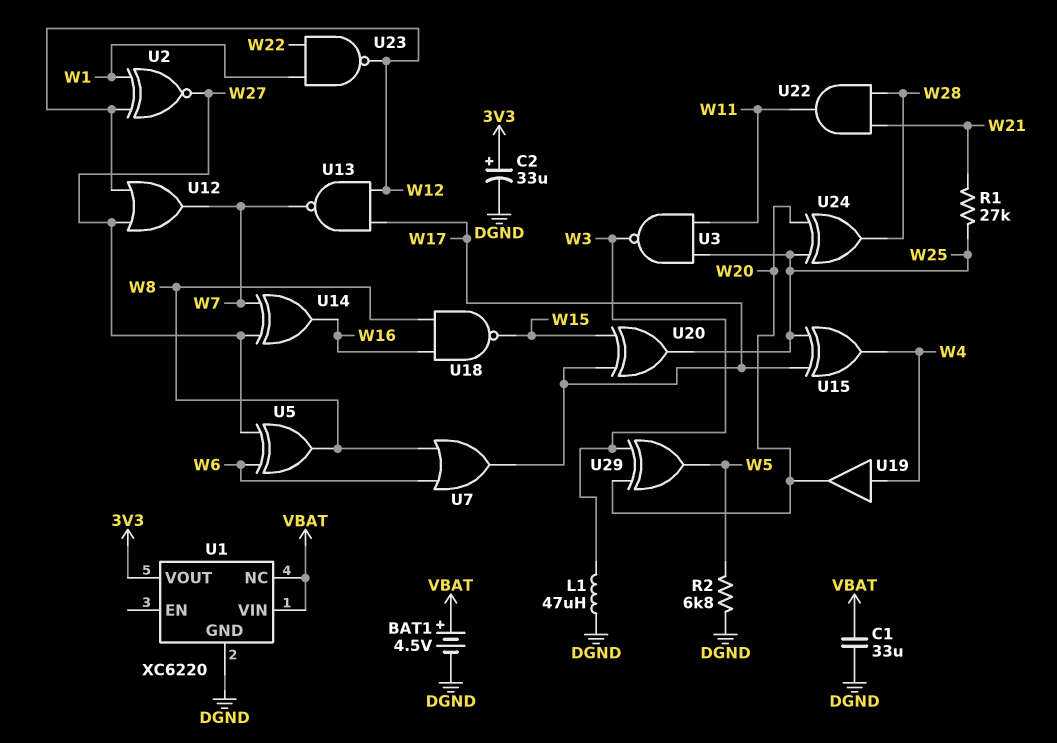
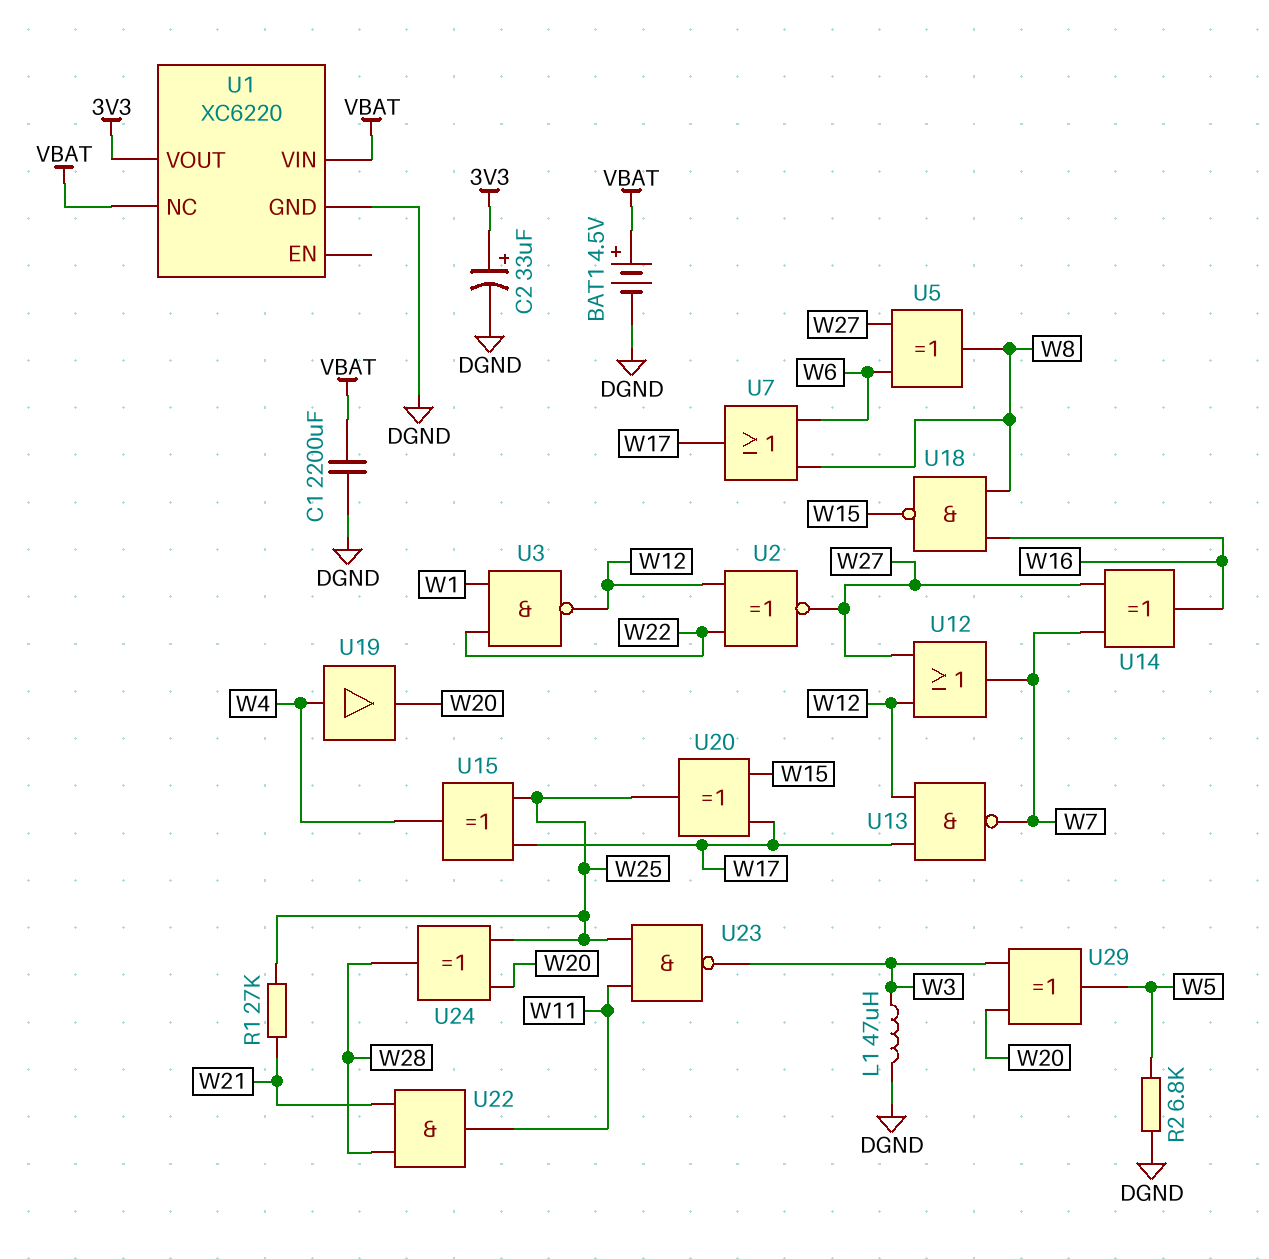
C1: 33uF (DGND, VBAT) -> 2200uF (DGND, VBAT)
U2: XNOR (in W1, in W12, out W27) -> XNOR (in W12, in W22, out W27)
U3: NAND (in W11, in W25, out W3) -> NAND (in W1, in W22, out W12)
U23: NAND (in W1, in W22, out W12) -> NAND (in W11, in W25, out W3)

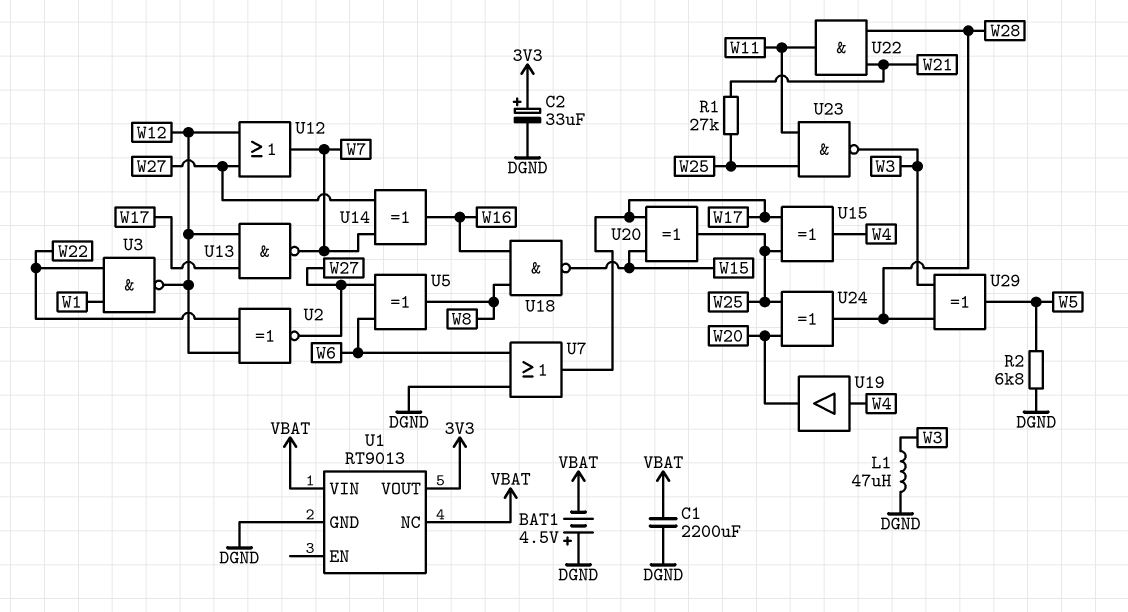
BAT1: 4.5V (plus VBAT, minus DGND) -> 4.5V (plus DGND, minus VBAT)
U1: XC6220 -> RT9013
U7: OR (in W6, in W8, out W17) -> OR (in DGND, in W6, out W17)
U29: XOR (in W3, in W20, out W5) -> XOR (in W3, in W28, out W5)

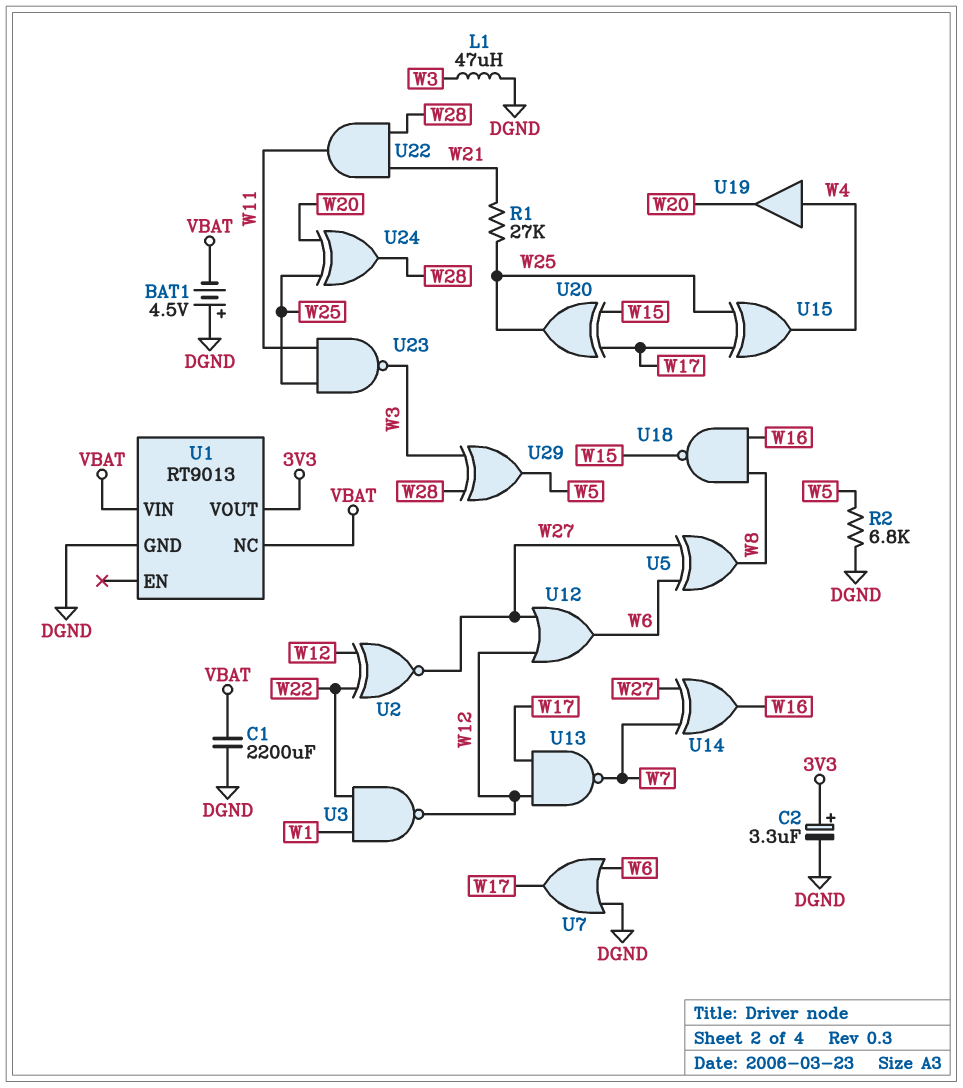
C2: 33uF (plus 3V3, minus DGND) -> 3.3uF (plus 3V3, minus DGND)
U12: OR (in W12, in W27, out W7) -> OR (in W12, in W27, out W6)

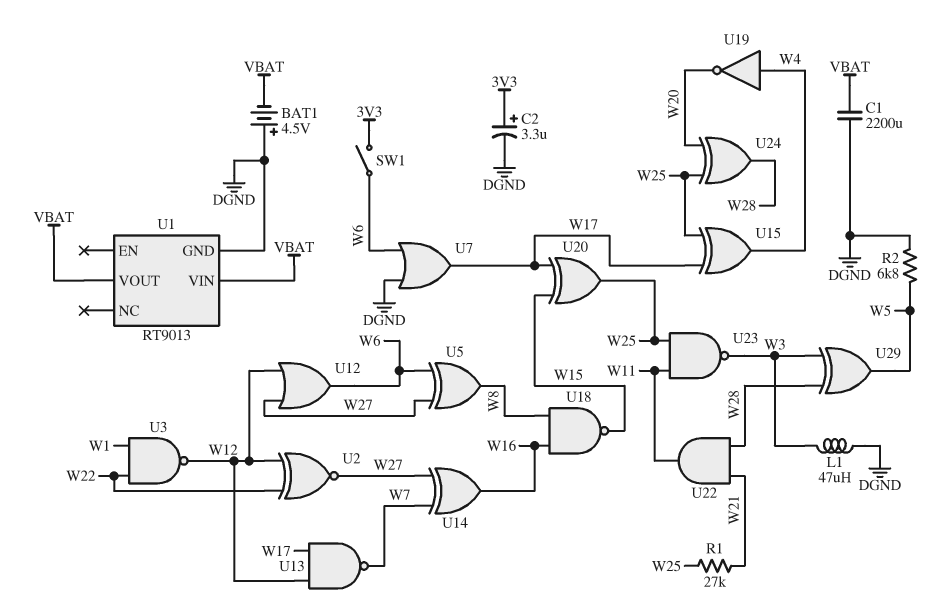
SW1: none -> switch (3V3, W6)
U1 pin NC: VBAT -> none
U1 pin VOUT: 3V3 -> VBAT
U19: buffer (in W4, out W20) -> NOT (in W4, out W20)

